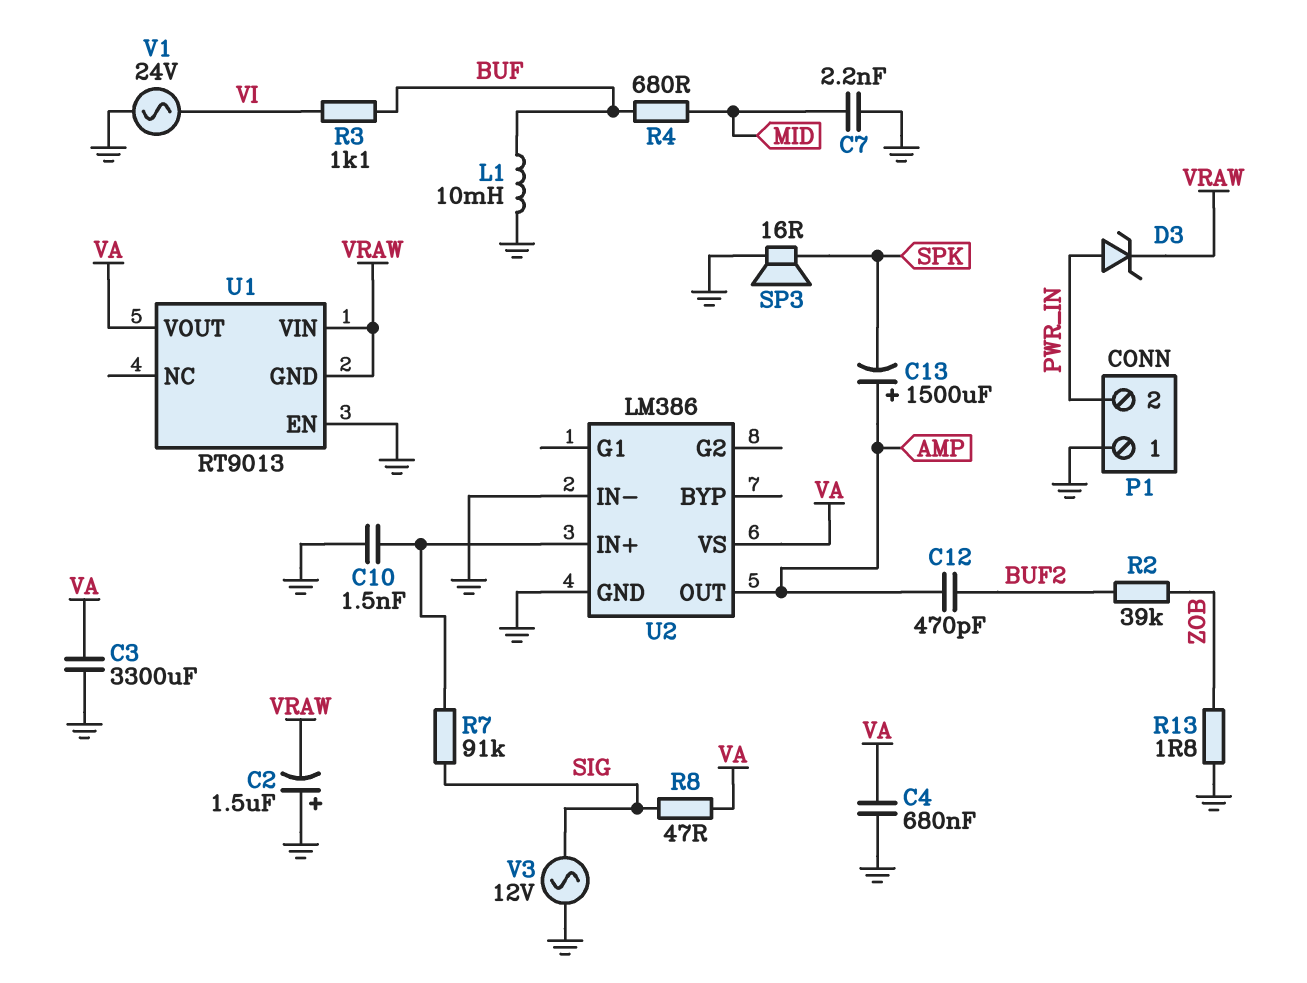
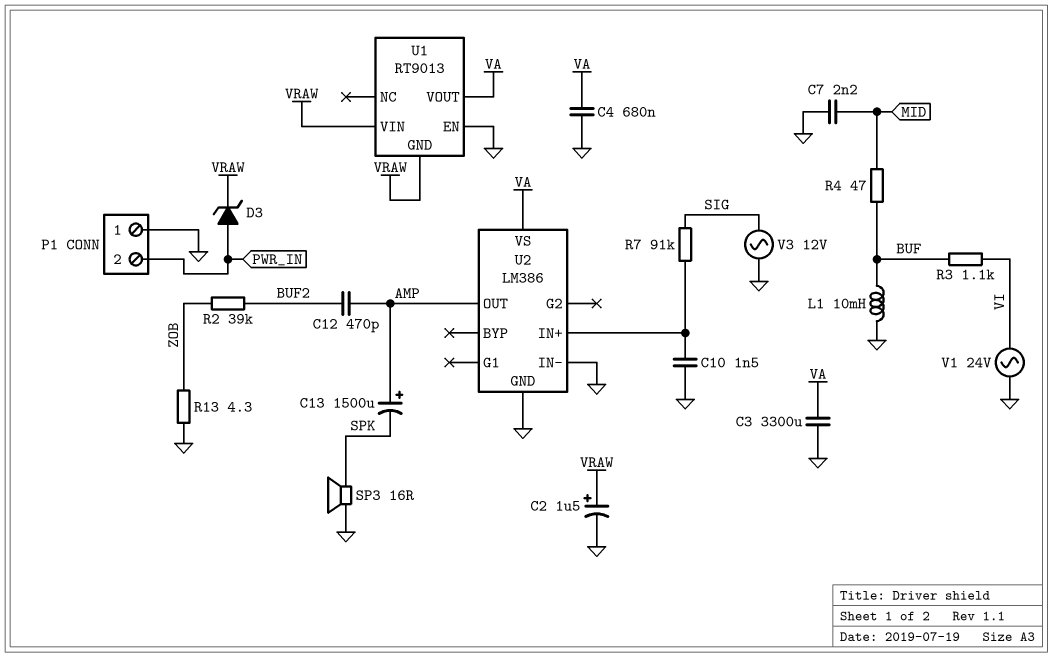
C2: 1.5uF (plus GND, minus VRAW) -> 1.5uF (plus VRAW, minus GND)
R4: 680 (BUF, MID) -> 47 (BUF, MID)
R8: 47 (SIG, VA) -> none
R13: 1.8 (GND, ZOB) -> 4.3 (GND, ZOB)

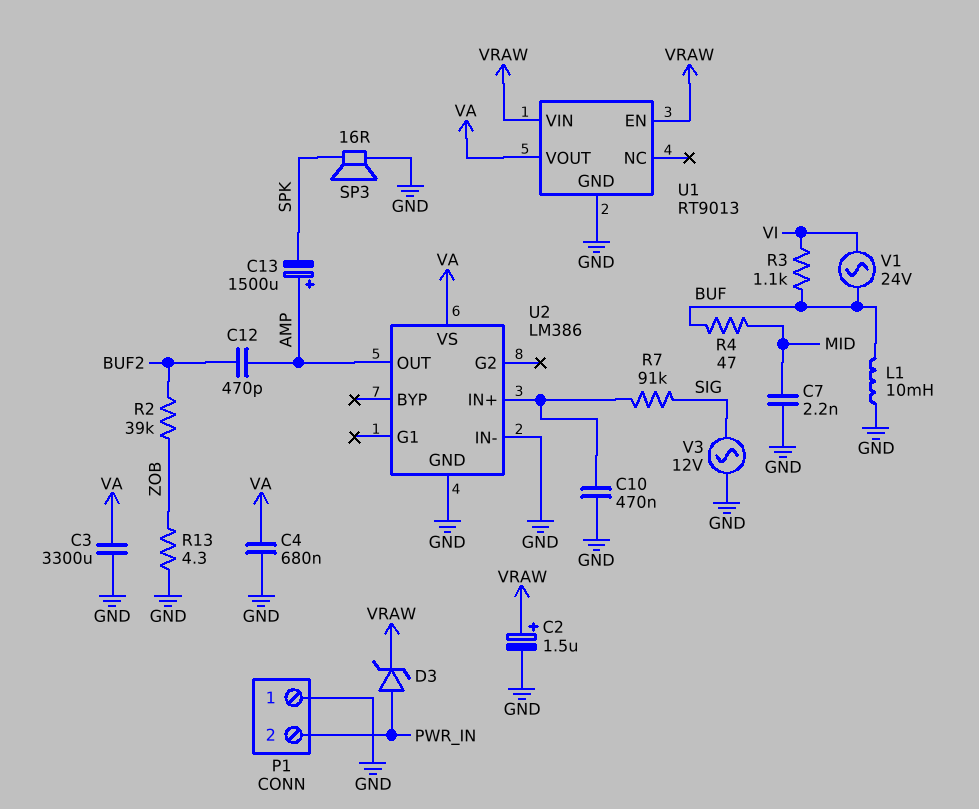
C10: 1.5nF (GND, U2/IN+) -> 470nF (GND, U2/IN+)
U1 pin EN: GND -> VRAW
U1 pin GND: VRAW -> GND
V1: AC 24V (GND, VI) -> AC 24V (BUF, VI)

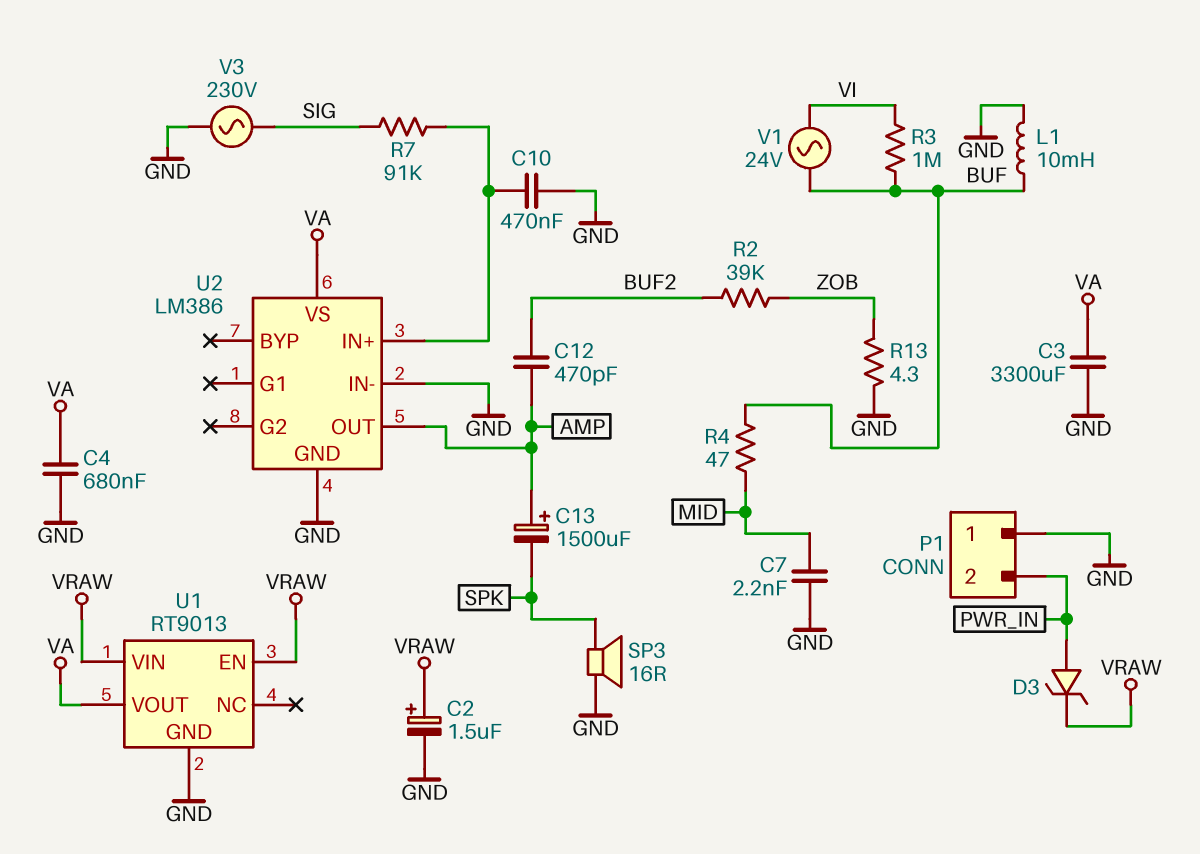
R3: 1.1k (BUF, VI) -> 1M (BUF, VI)
V3: AC 12V (GND, SIG) -> AC 230V (GND, SIG)

